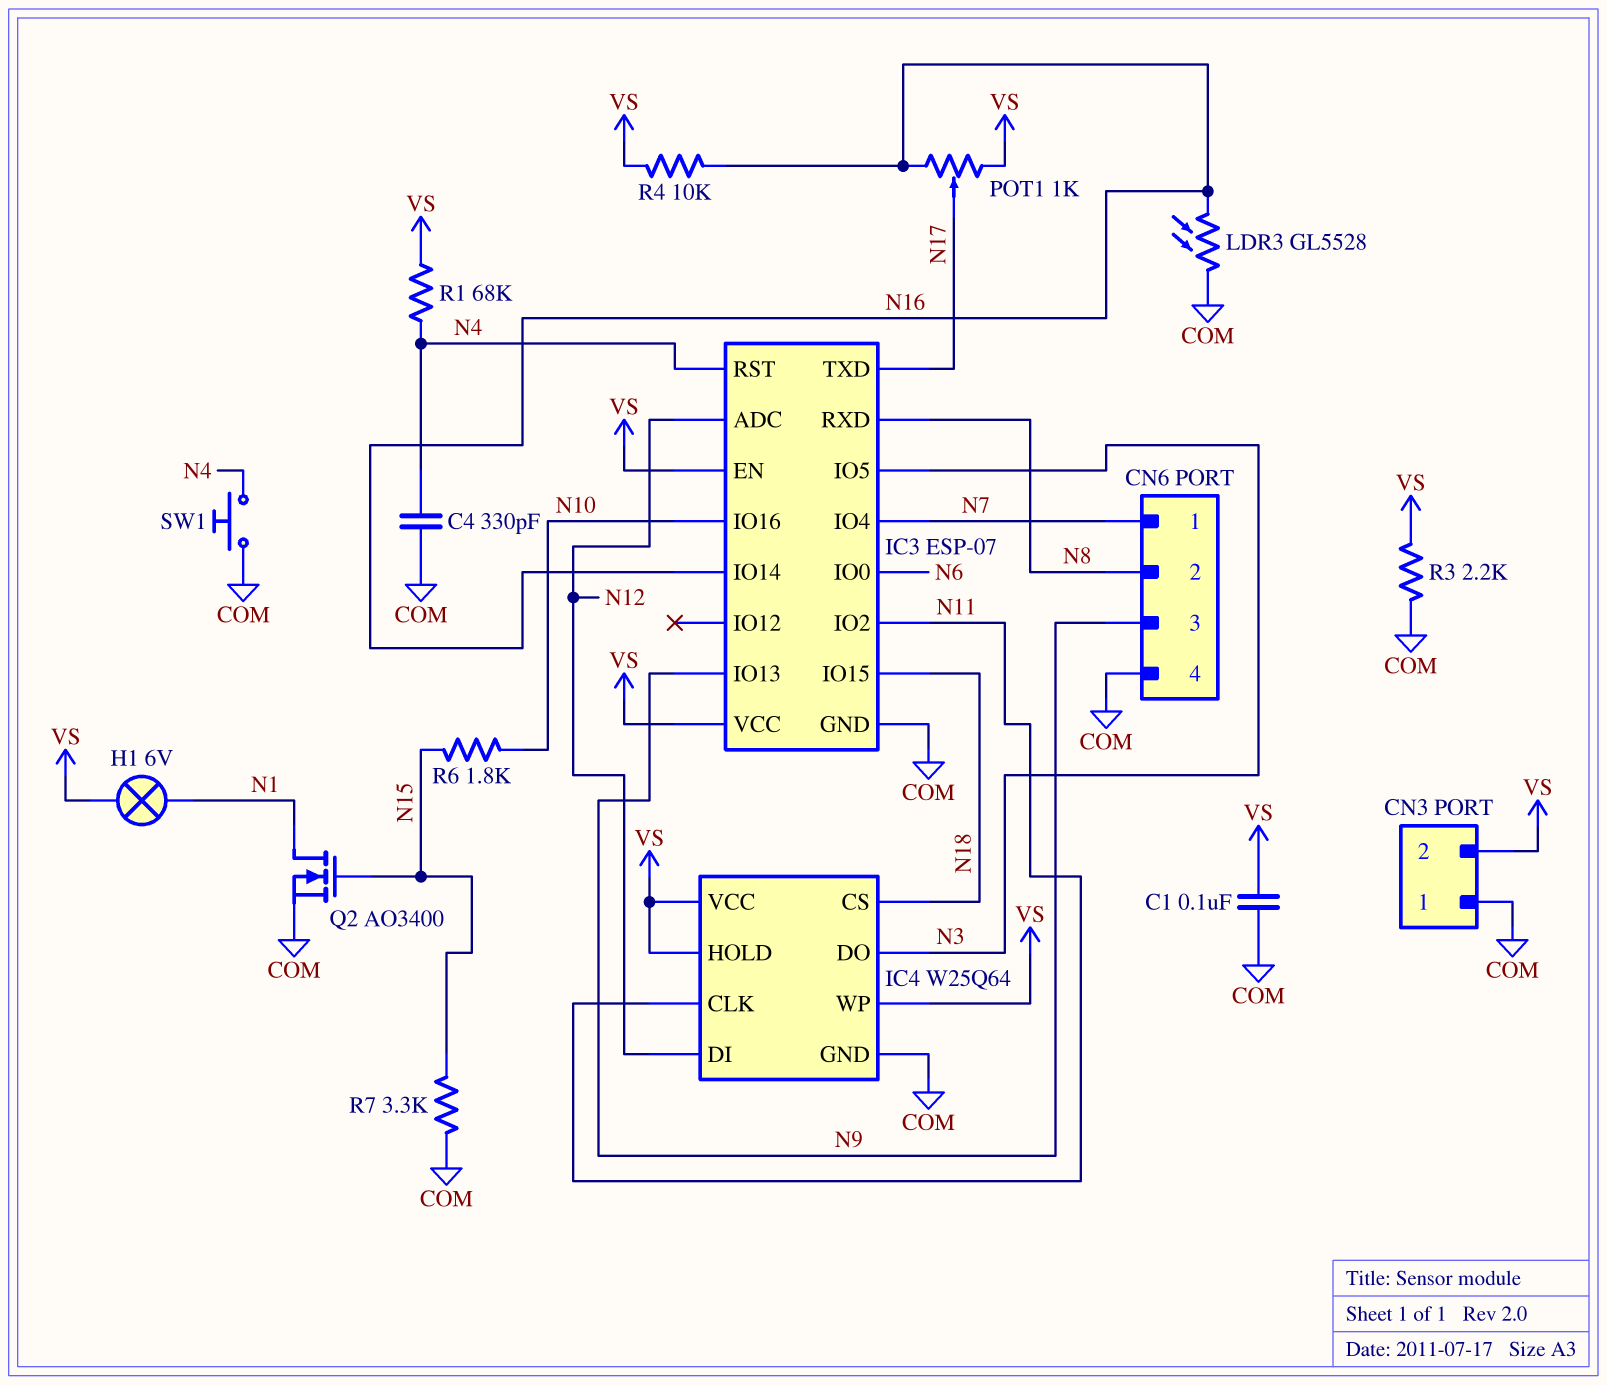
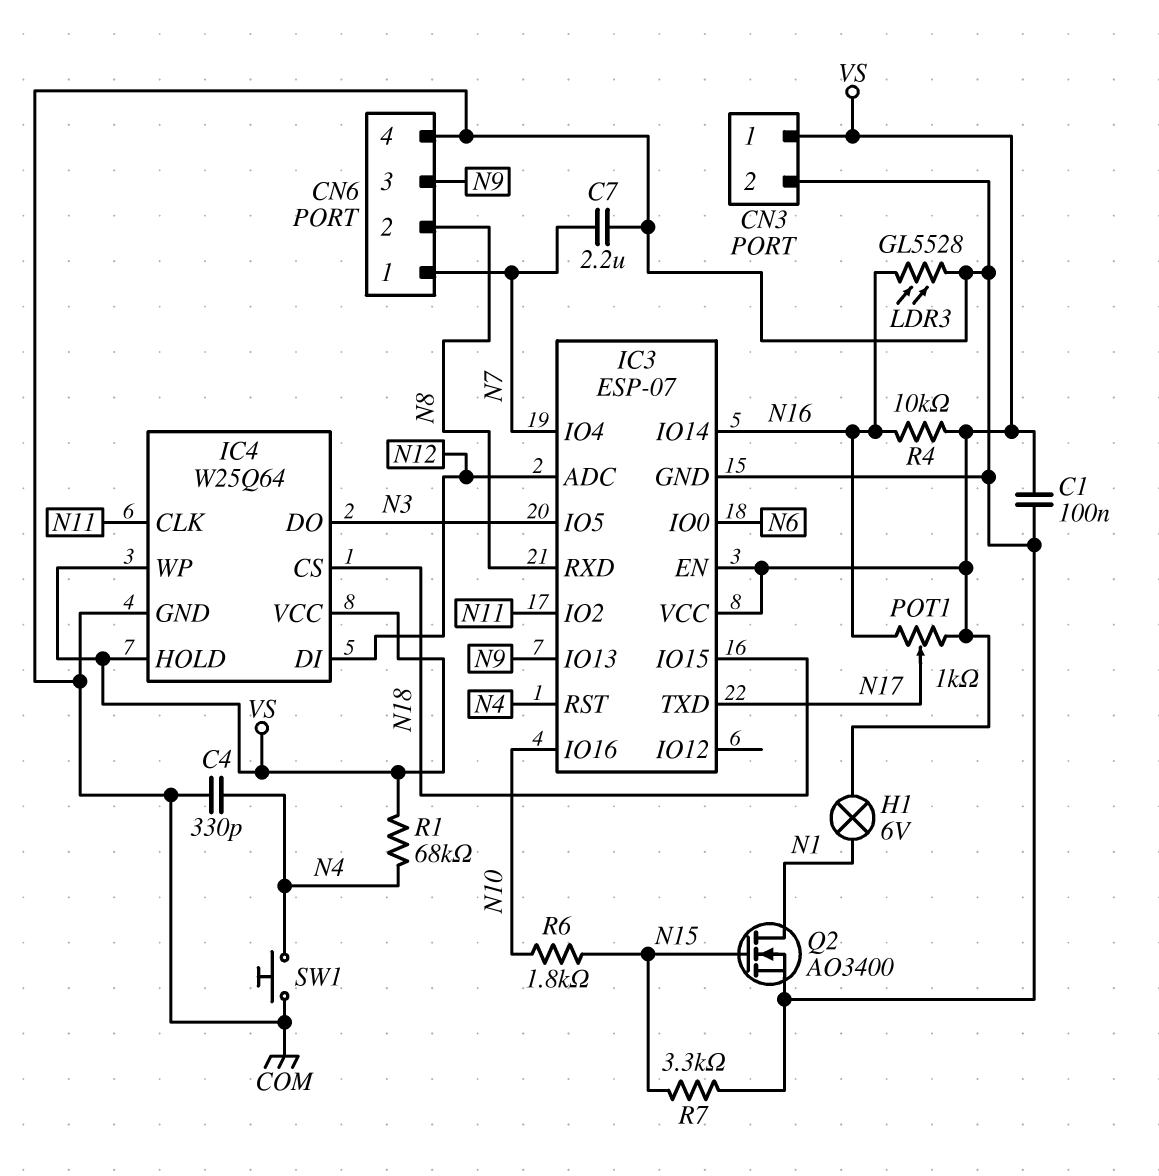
C7: none -> 2.2uF (COM, N7)
CN3 pin 1: COM -> VS
CN3 pin 2: VS -> COM
R3: 2.2k (COM, VS) -> none

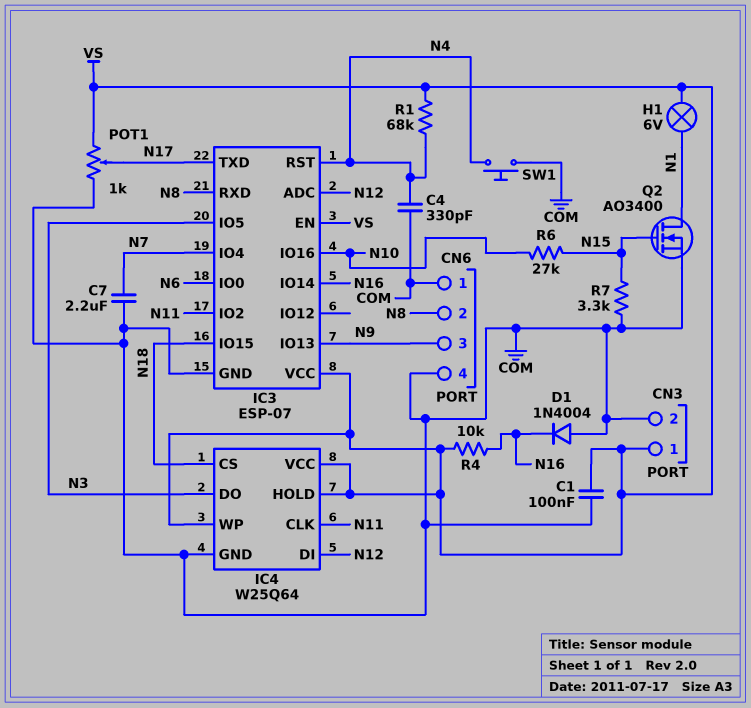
CN6 pin 1: N7 -> COM
D1: none -> diode 1N4004 (A COM, K N16)
LDR3: GL5528 (COM, N16) -> none
POT1: 1k (N16, VS, wiper N17) -> 1k (COM, VS, wiper N17)
R6: 1.8k (N10, N15) -> 27k (N10, N15)

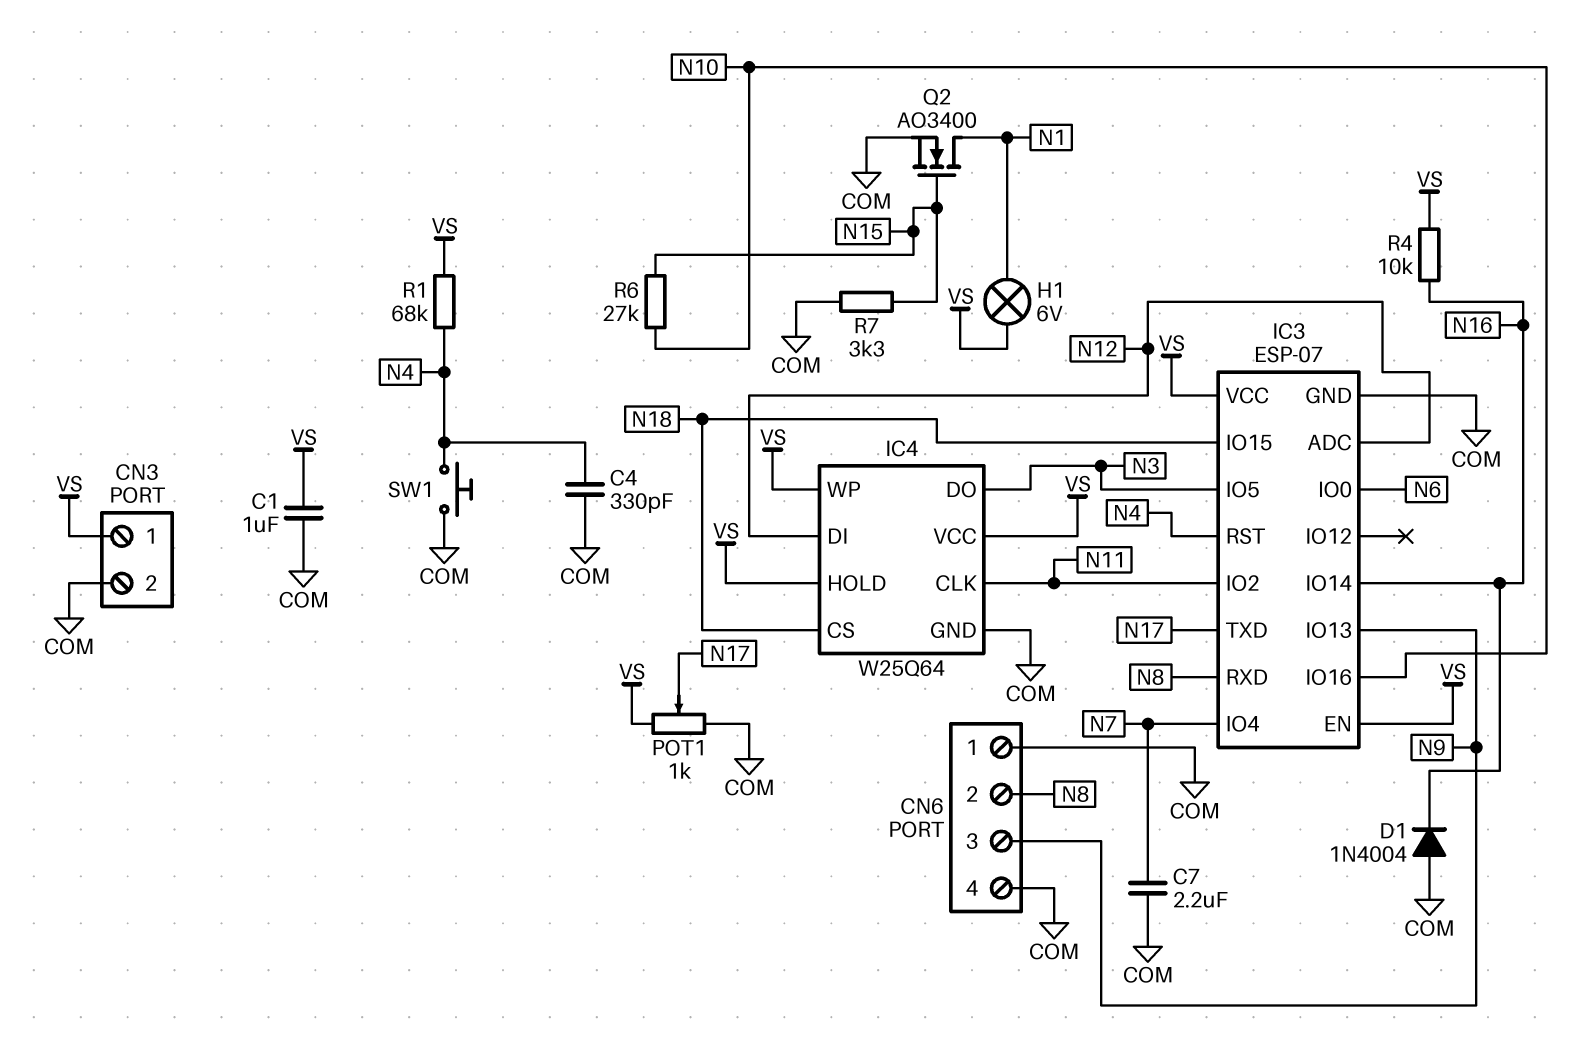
C1: 100nF (COM, VS) -> 1uF (COM, VS)

